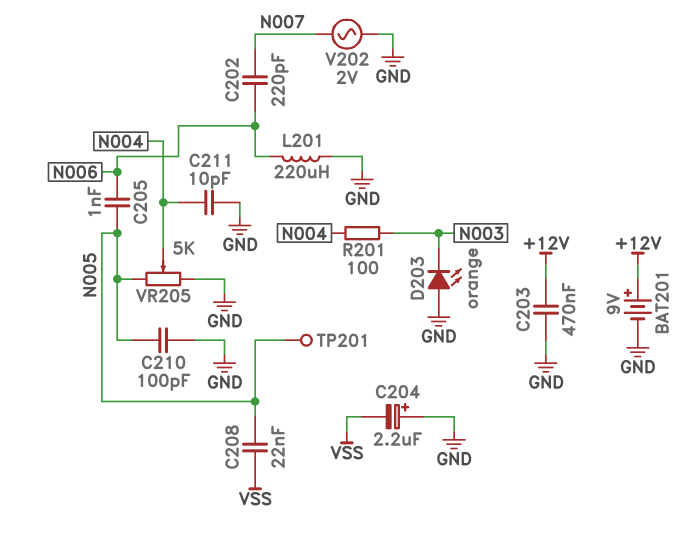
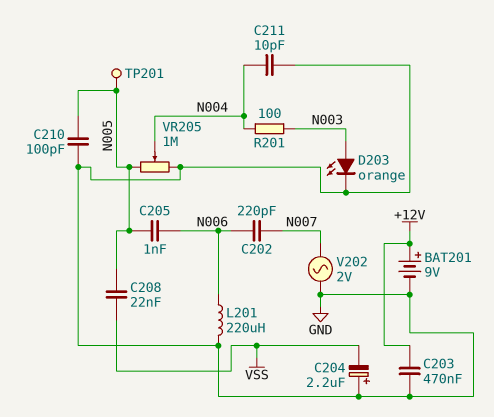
D203: LED orange (A GND, K N003) -> LED orange (A N003, K GND)
VR205: 5k (GND, N005, wiper N004) -> 1M (GND, N005, wiper N004)

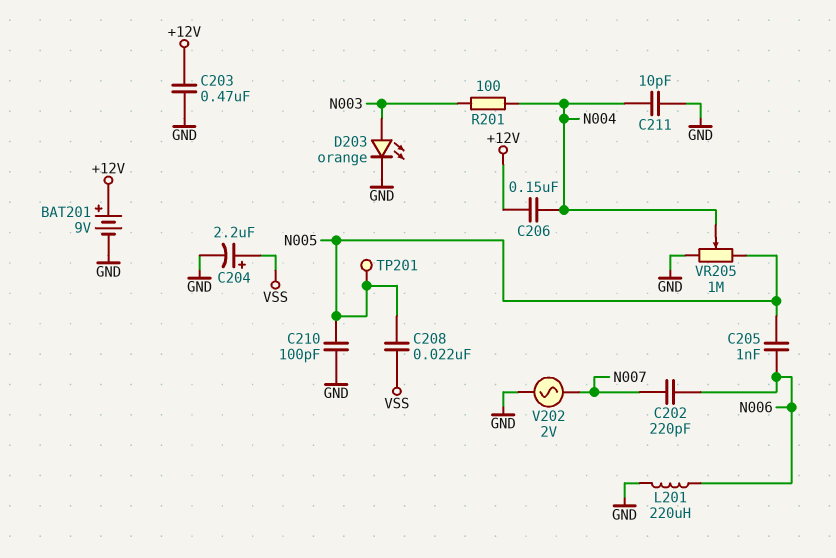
C204: 2.2uF (plus GND, minus VSS) -> 2.2uF (plus VSS, minus GND)
C206: none -> 150nF (+12V, N004)

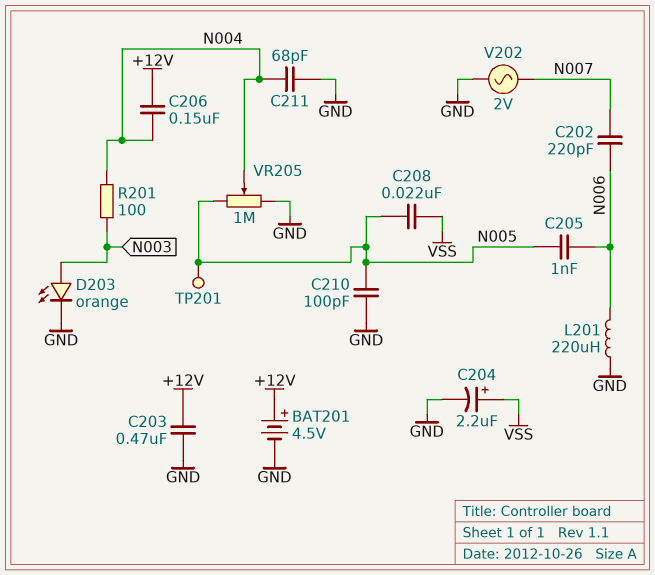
BAT201: 9V (plus +12V, minus GND) -> 4.5V (plus +12V, minus GND)
C211: 10pF (GND, N004) -> 68pF (GND, N004)

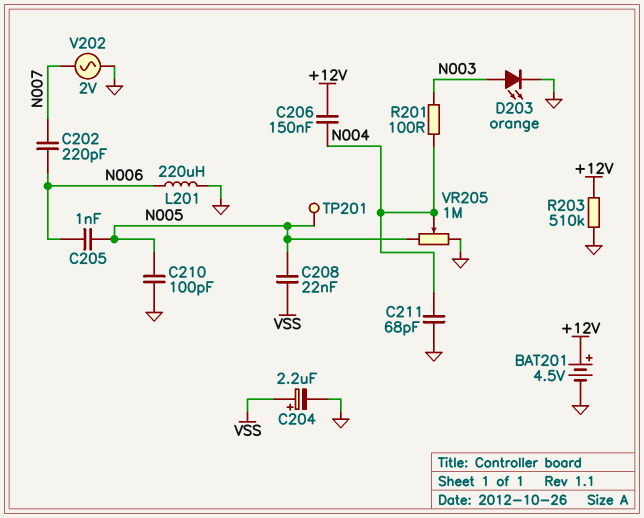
C203: 470nF (+12V, GND) -> none
R203: none -> 510k (+12V, GND)

